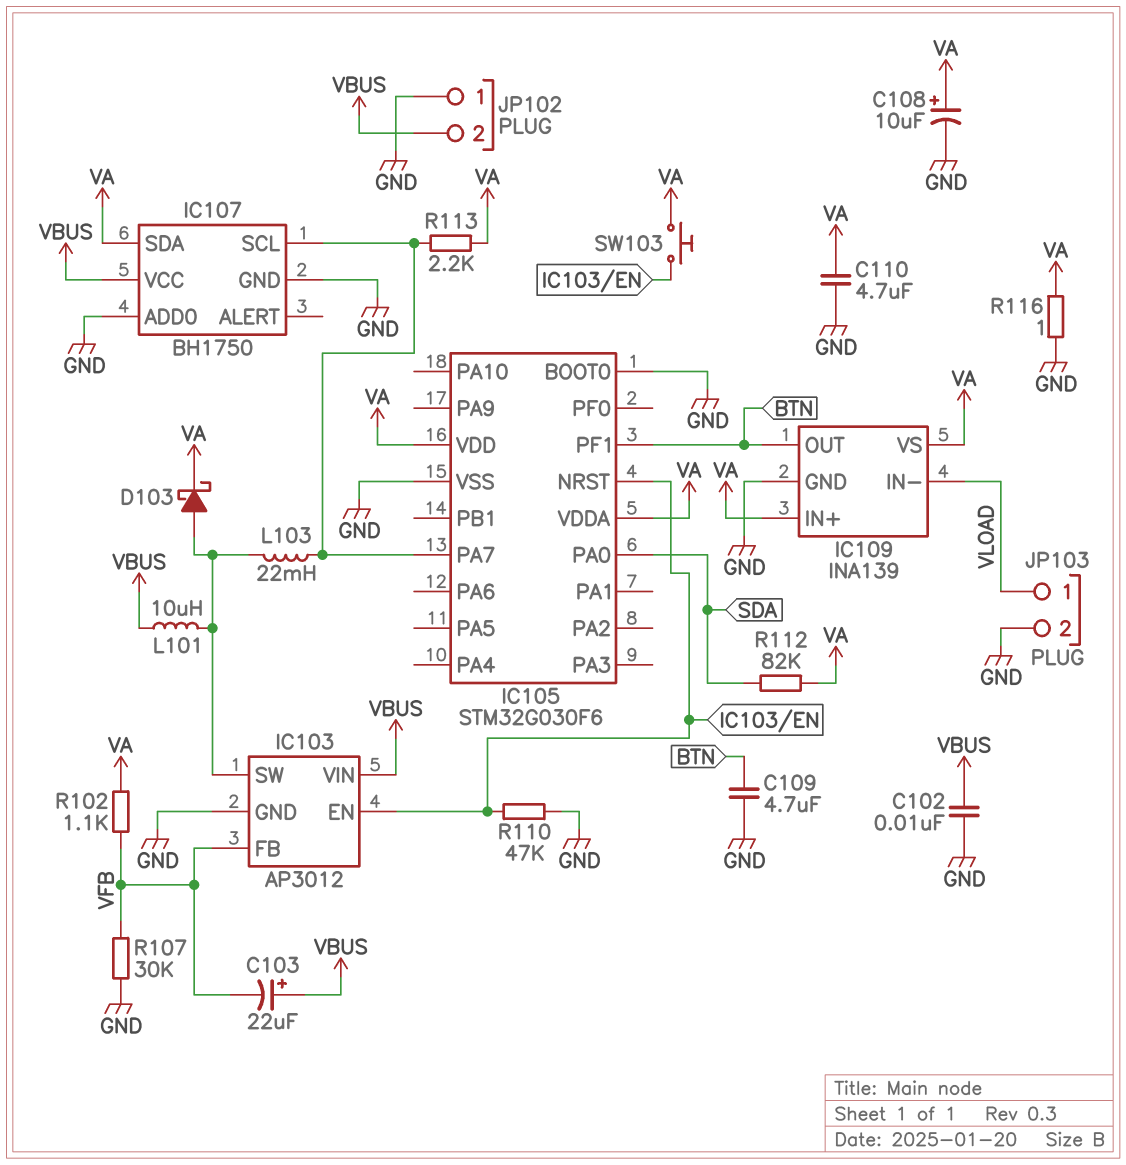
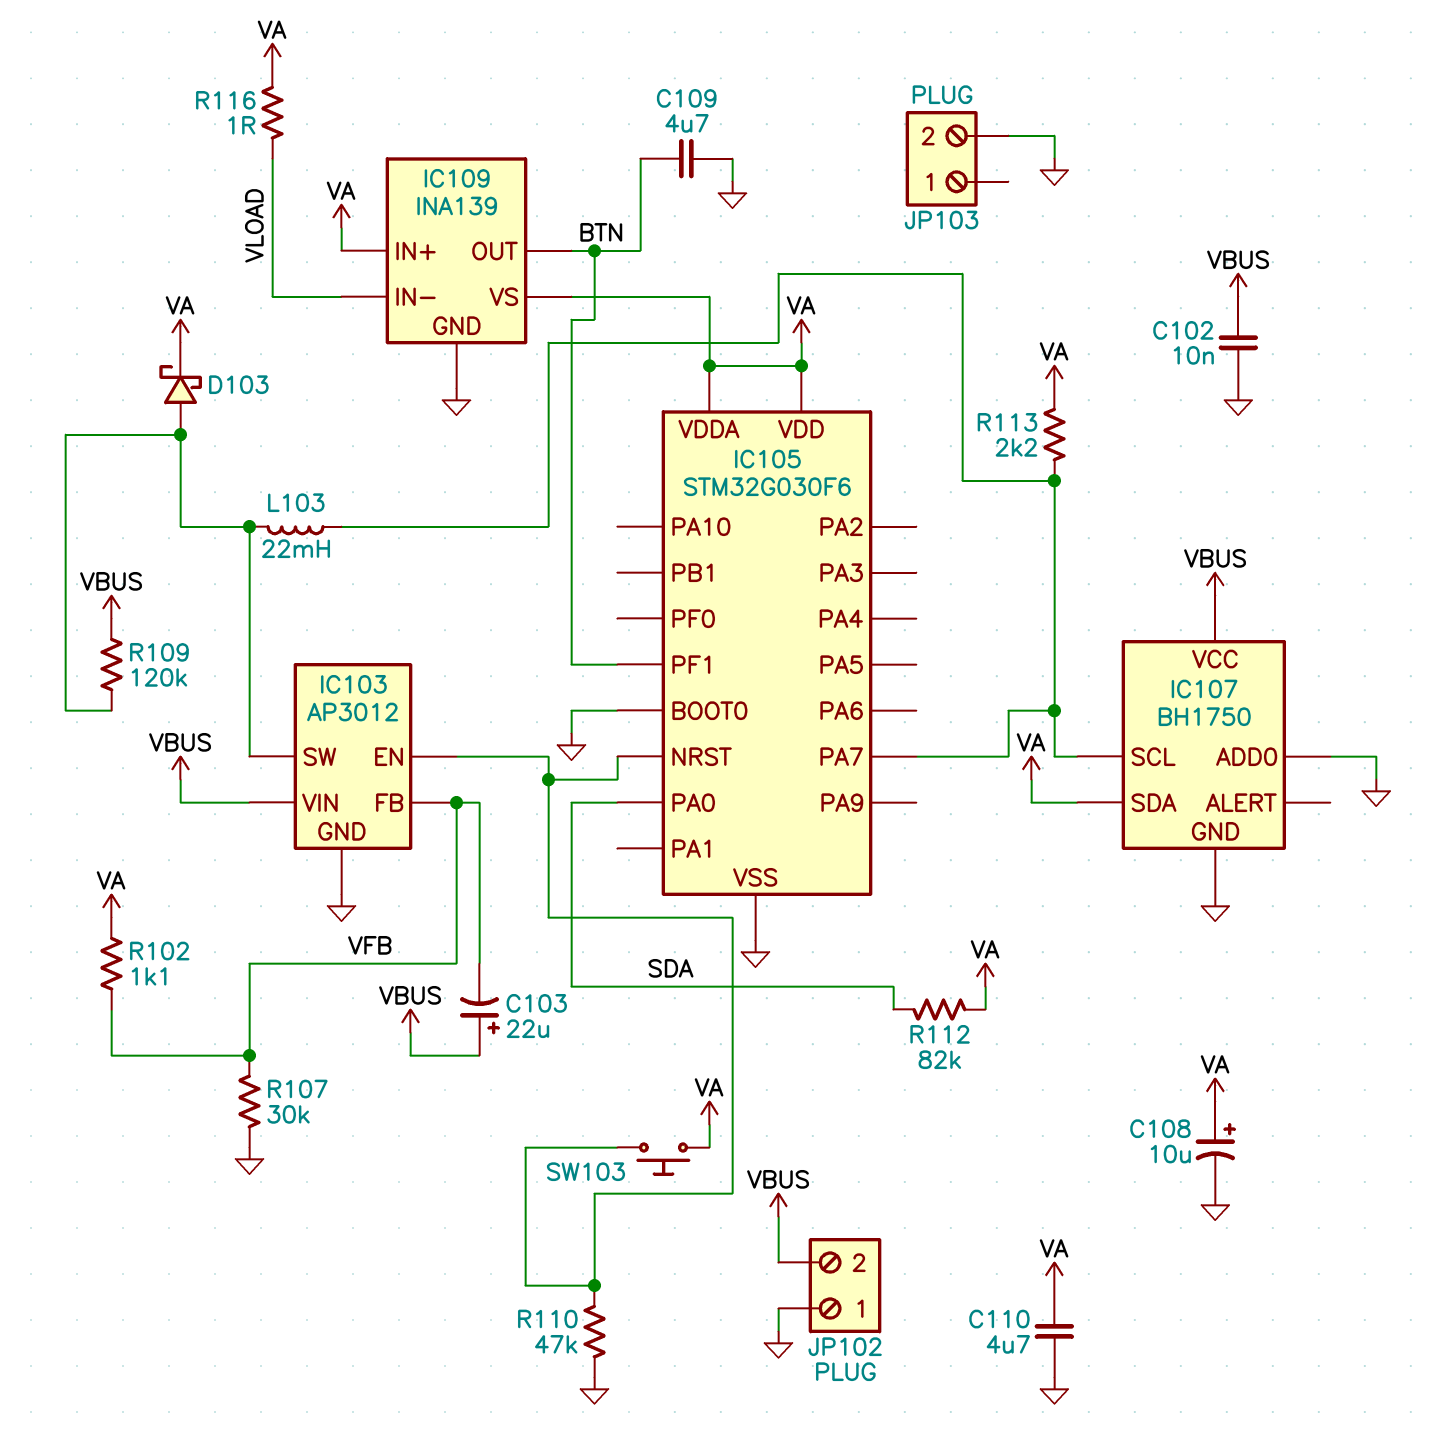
JP103 pin 1: VLOAD -> none
L101: 10uH (IC103/SW, VBUS) -> none
R109: none -> 120k (IC103/SW, VBUS)
R116: 1 (GND, VA) -> 1 (VA, VLOAD)

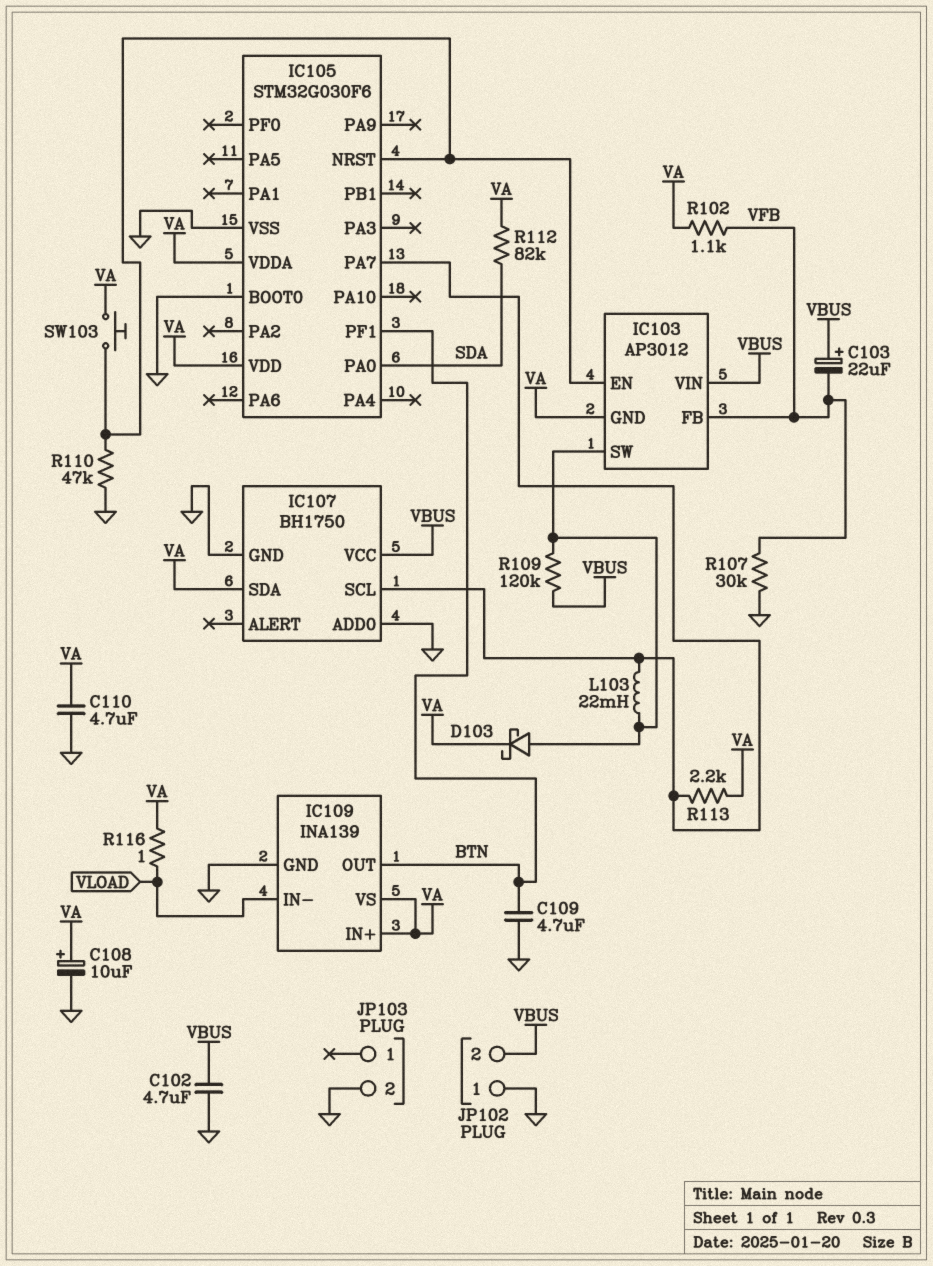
C102: 10nF (GND, VBUS) -> 4.7uF (GND, VBUS)
IC103 pin GND: GND -> VA

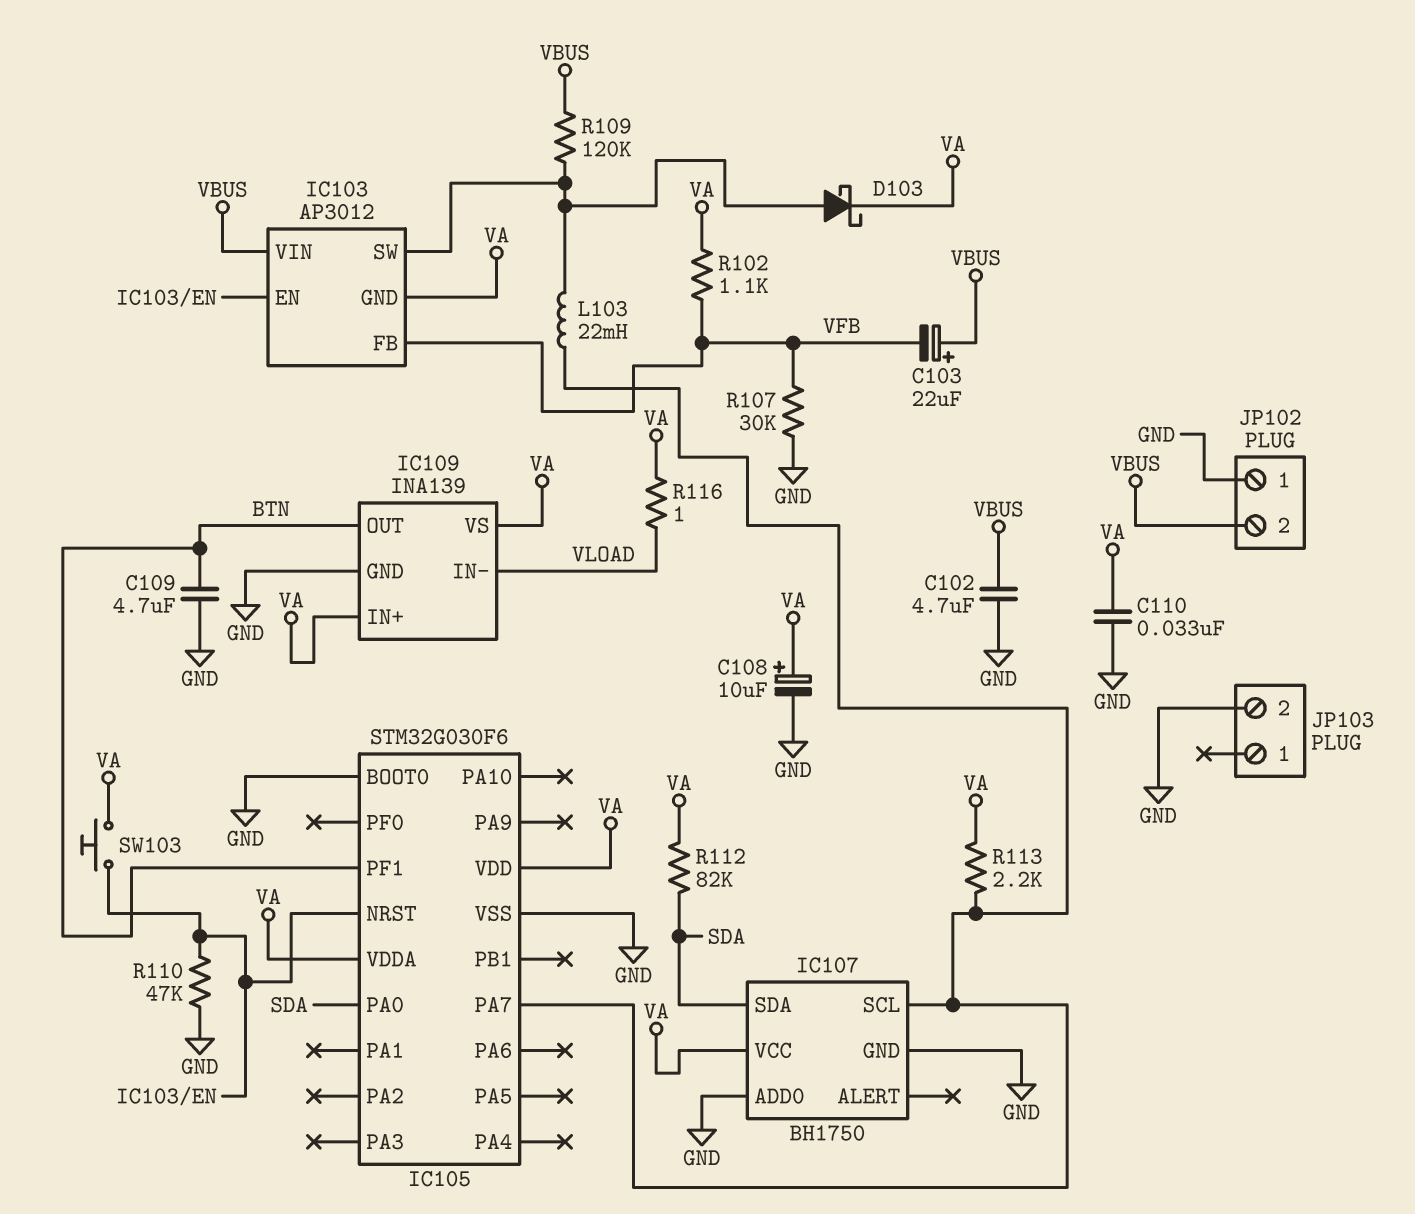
C110: 4.7uF (GND, VA) -> 33nF (GND, VA)
IC107 pin SDA: VA -> SDA
IC107 pin VCC: VBUS -> VA

